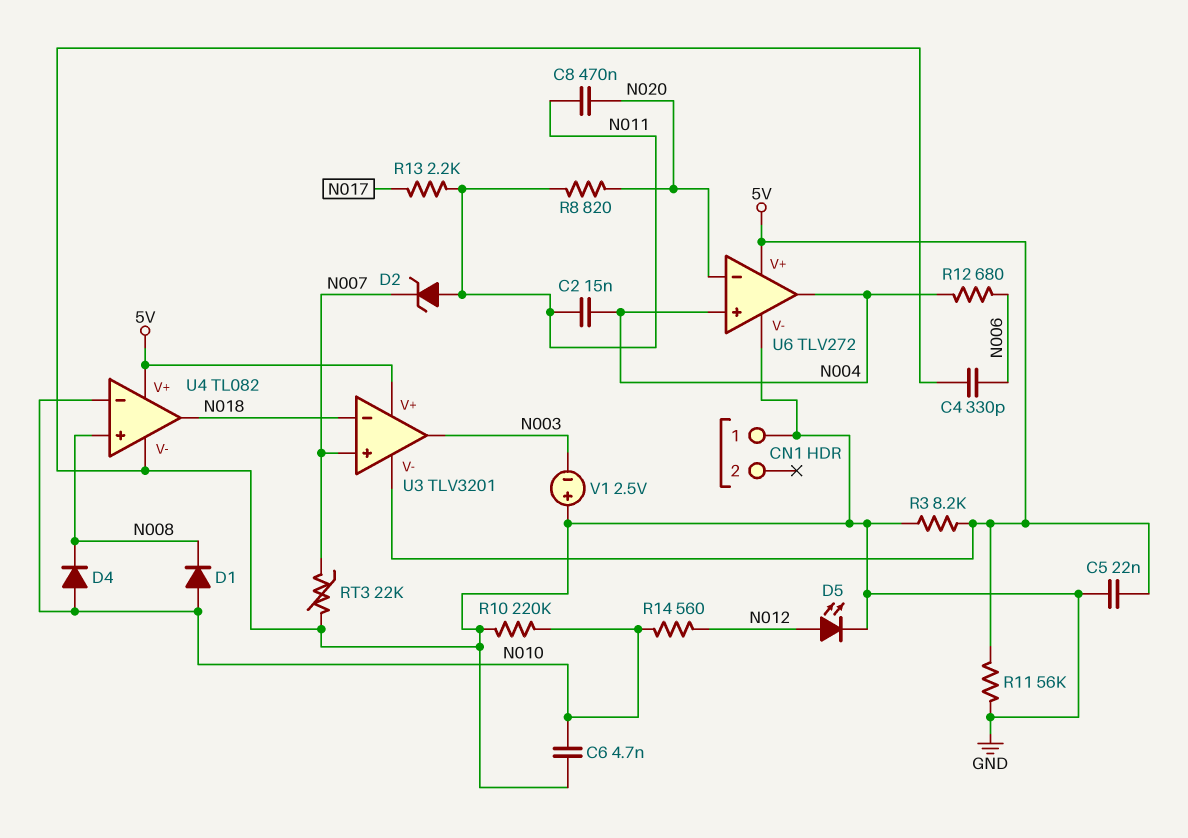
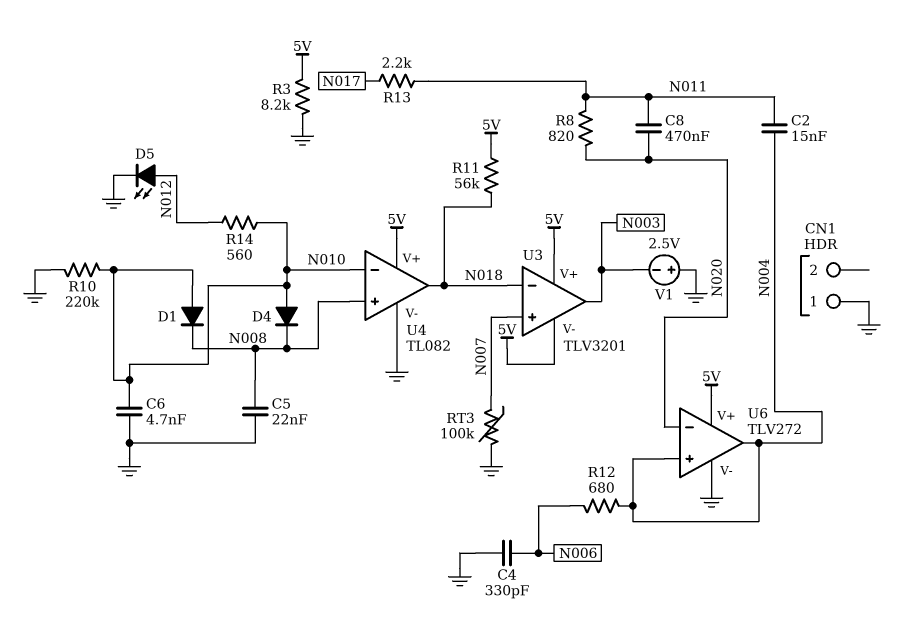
C5: 22nF (5V, GND) -> 22nF (GND, N008)
D2: zener (A N011, K N007) -> none
R11: 56k (5V, GND) -> 56k (5V, N018)
RT3: 22k (GND, N007) -> 100k (GND, N007)

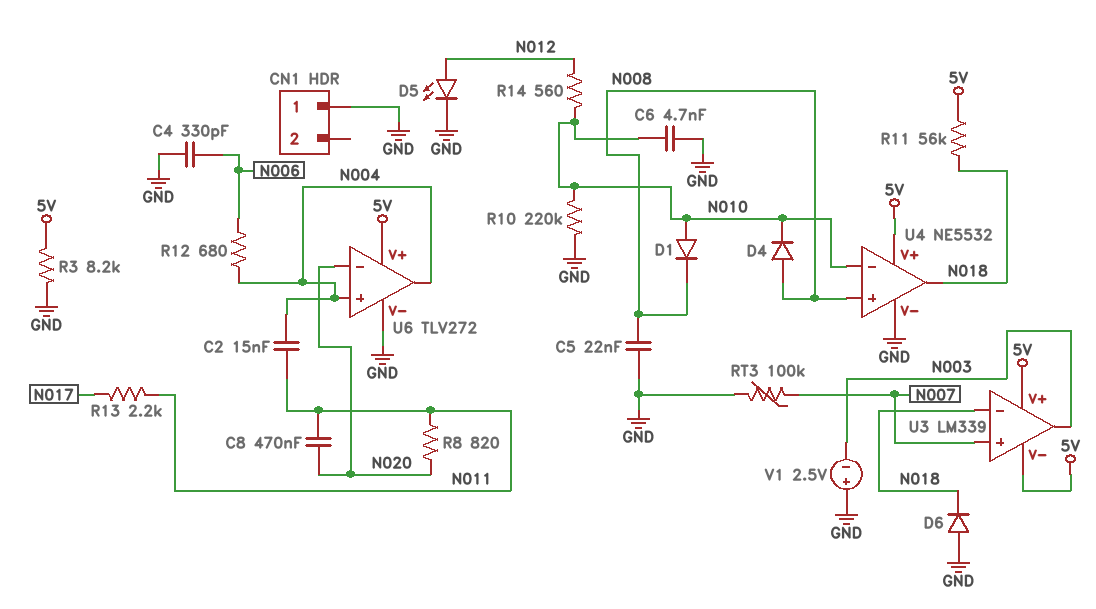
D4: diode (A N010, K N008) -> diode (A N008, K N010)
D6: none -> diode (A GND, K N018)
U3: TLV3201 -> LM339
U4: TL082 -> NE5532

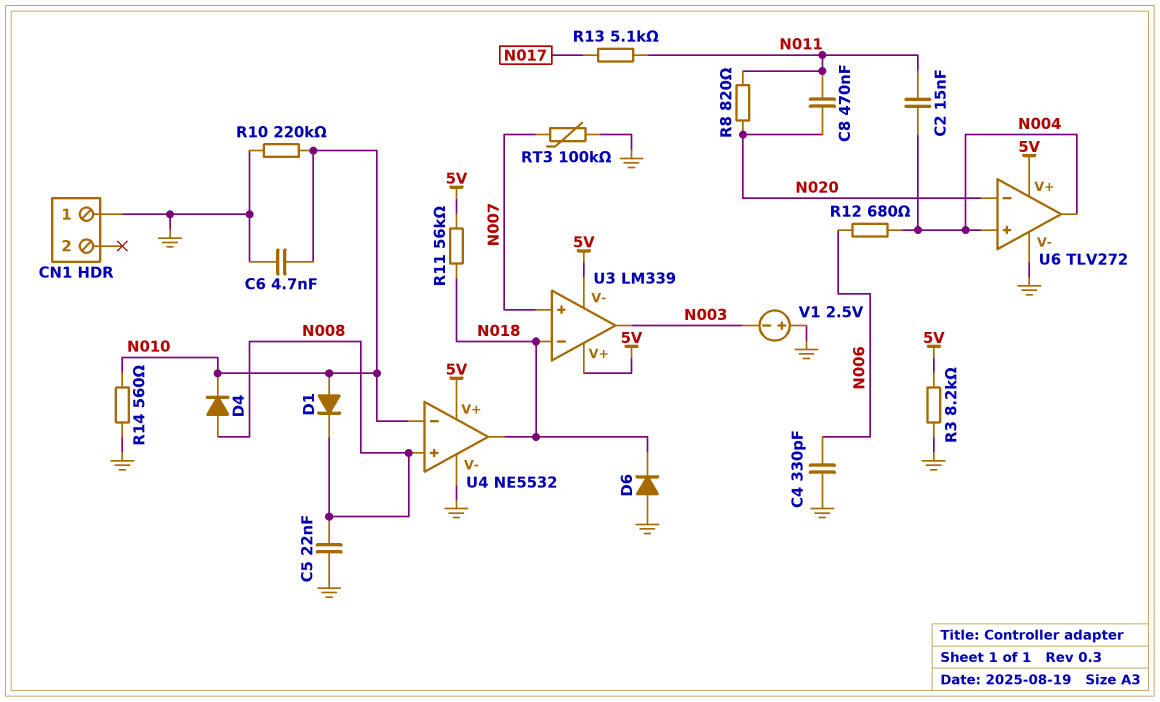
D5: LED (A N012, K GND) -> none
R13: 2.2k (N011, N017) -> 5.1k (N011, N017)
R14: 560 (N010, N012) -> 560 (GND, N010)

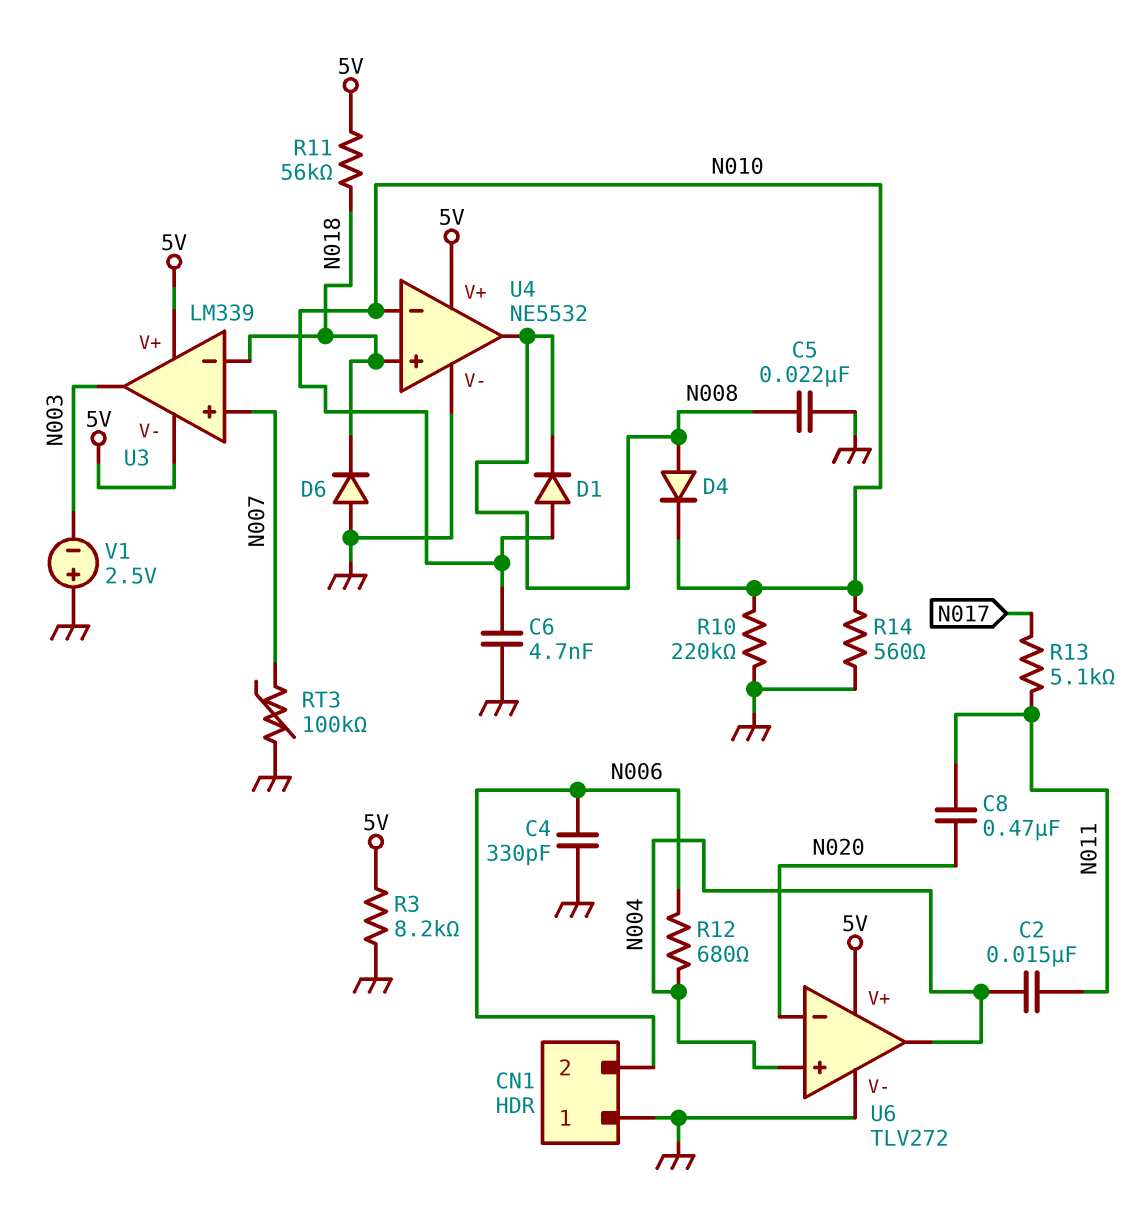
CN1 pin 2: none -> N006
R8: 820 (N011, N020) -> none
U4 pin in+: N008 -> N018
U4 pin out: N018 -> N008

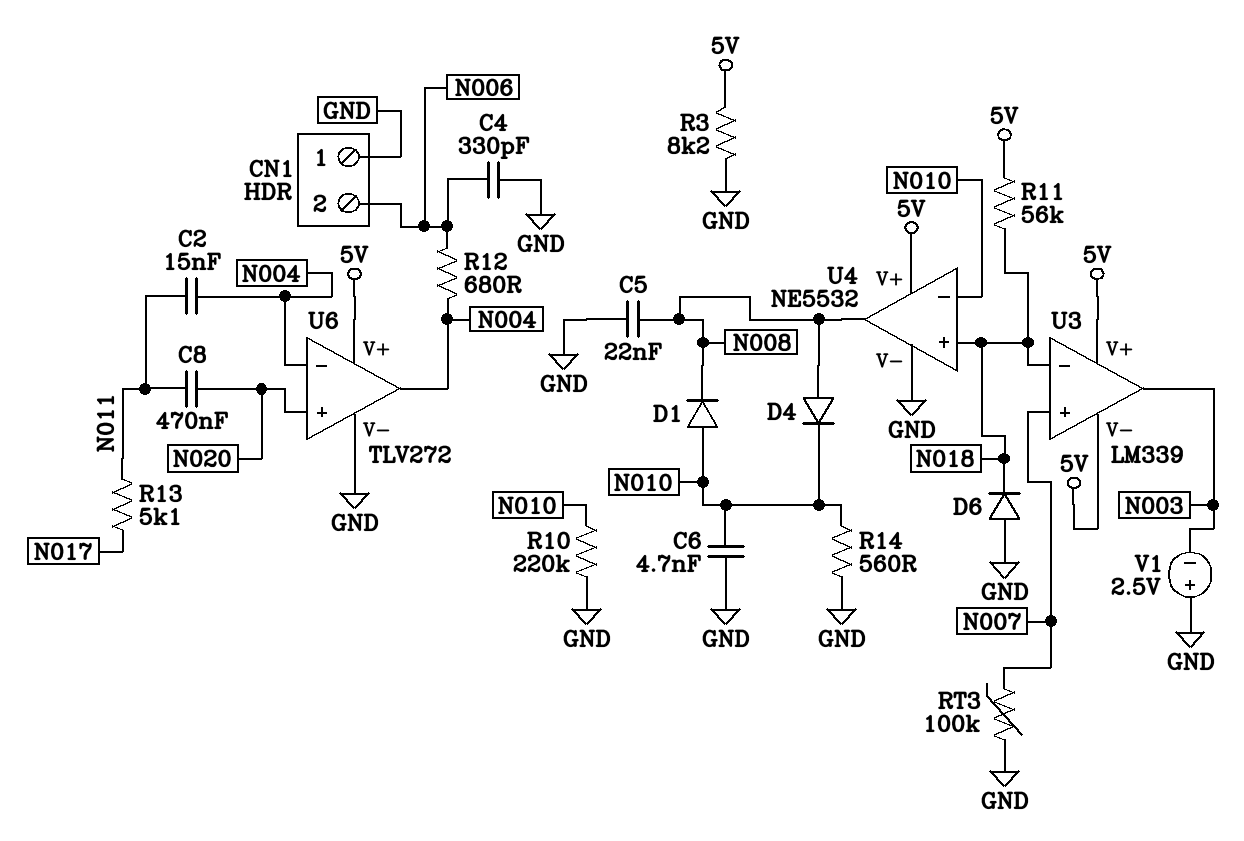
U6 pin in+: N004 -> N020
U6 pin in-: N020 -> N004

